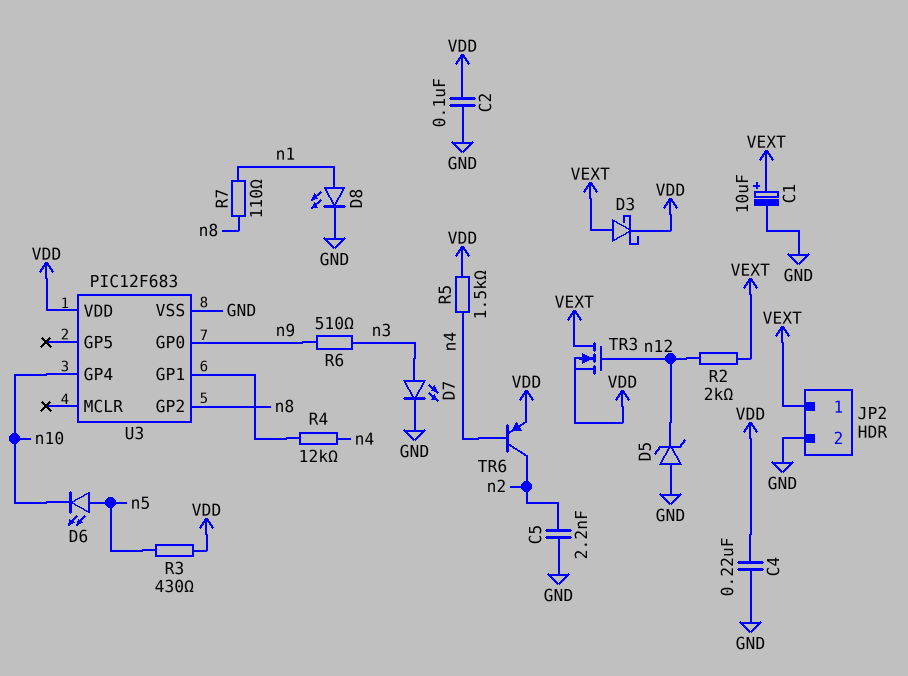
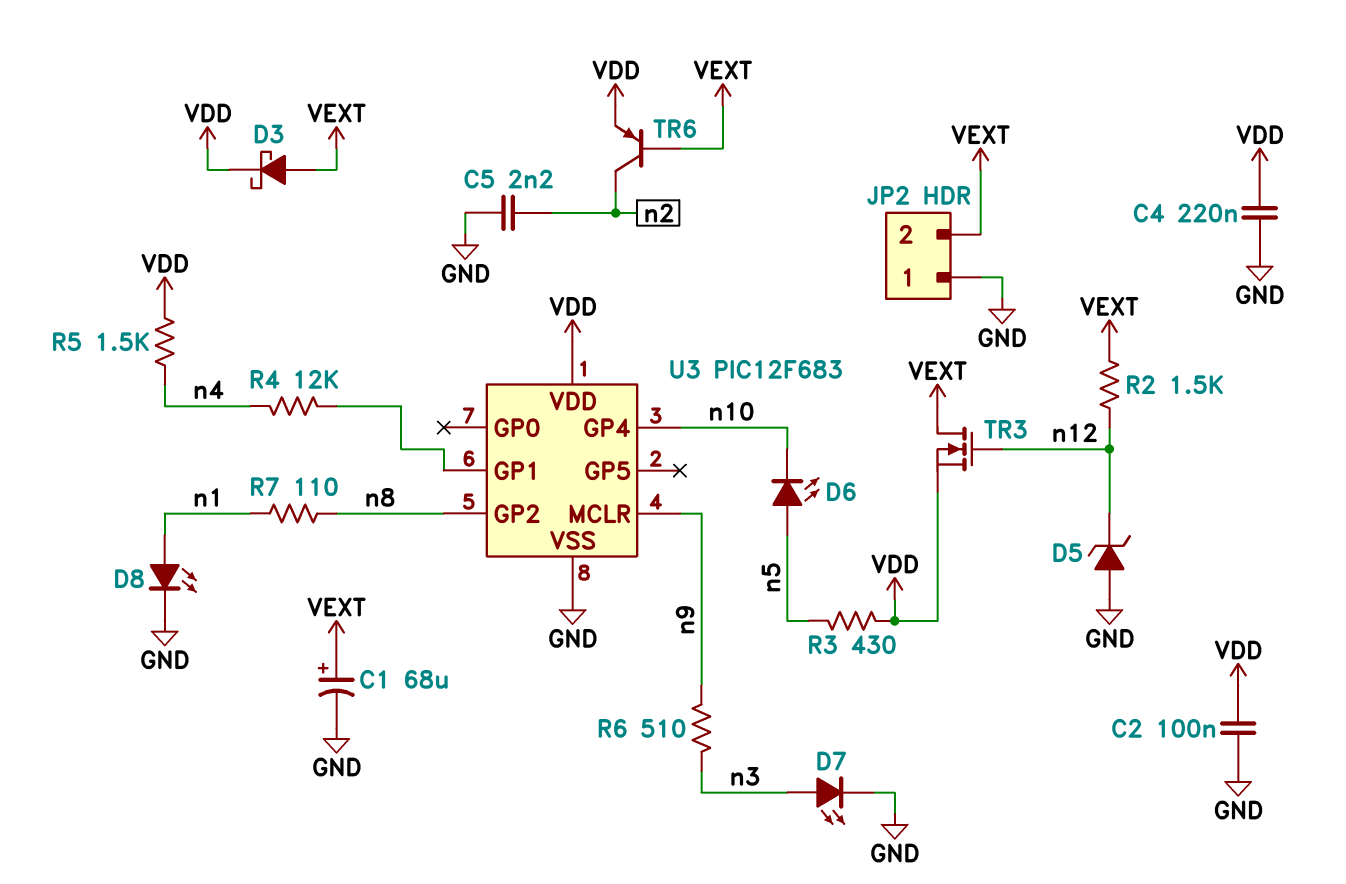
C1: 10uF (plus VEXT, minus GND) -> 68uF (plus VEXT, minus GND)
JP2 pin 1: VEXT -> GND
JP2 pin 2: GND -> VEXT
R2: 2k (VEXT, n12) -> 1.5k (VEXT, n12)
TR6: PNP (B n4, C n2, E VDD) -> PNP (B VEXT, C n2, E VDD)
U3 pin GP0: n9 -> none
U3 pin MCLR: none -> n9

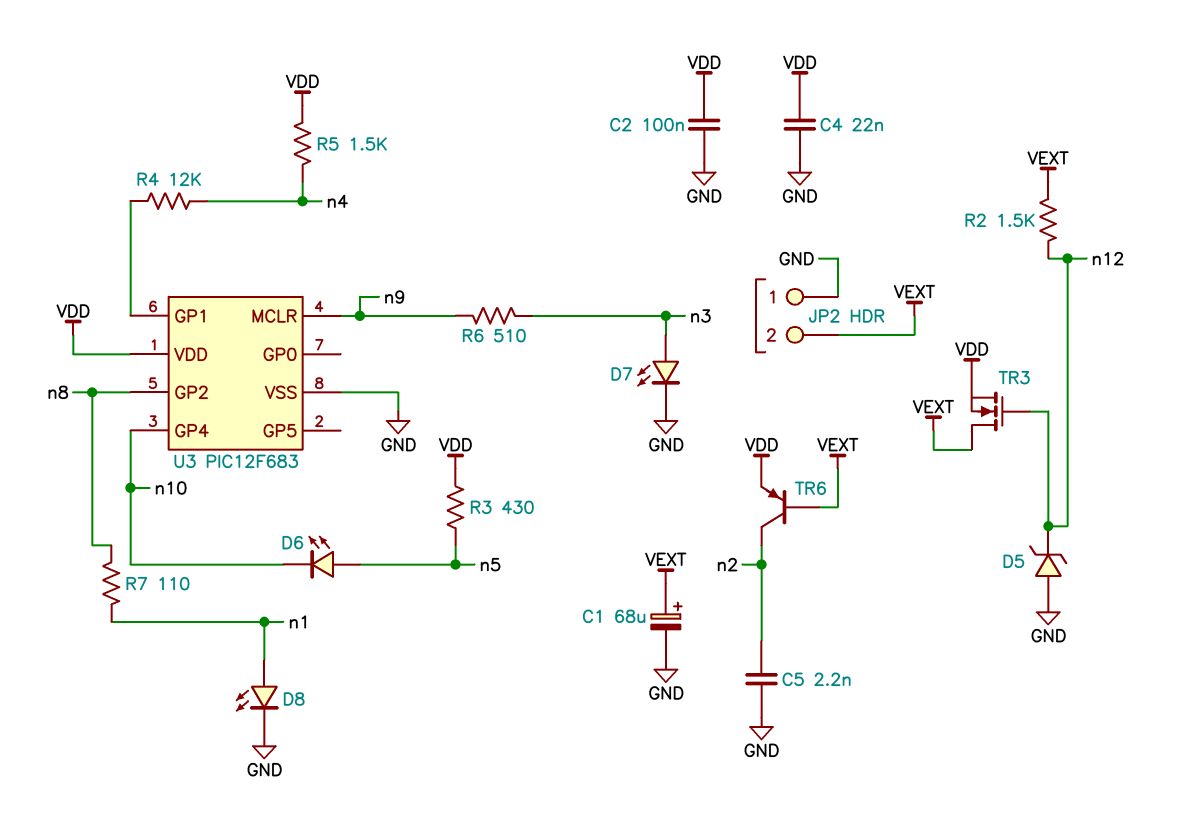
C4: 220nF (GND, VDD) -> 22nF (GND, VDD)
D3: schottky (A VEXT, K VDD) -> none

